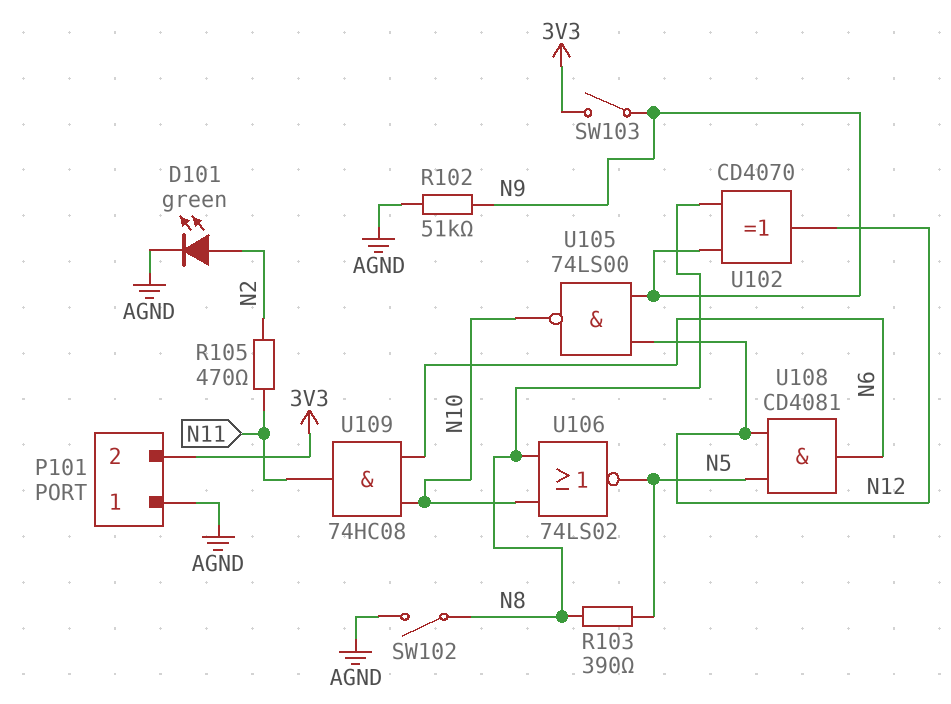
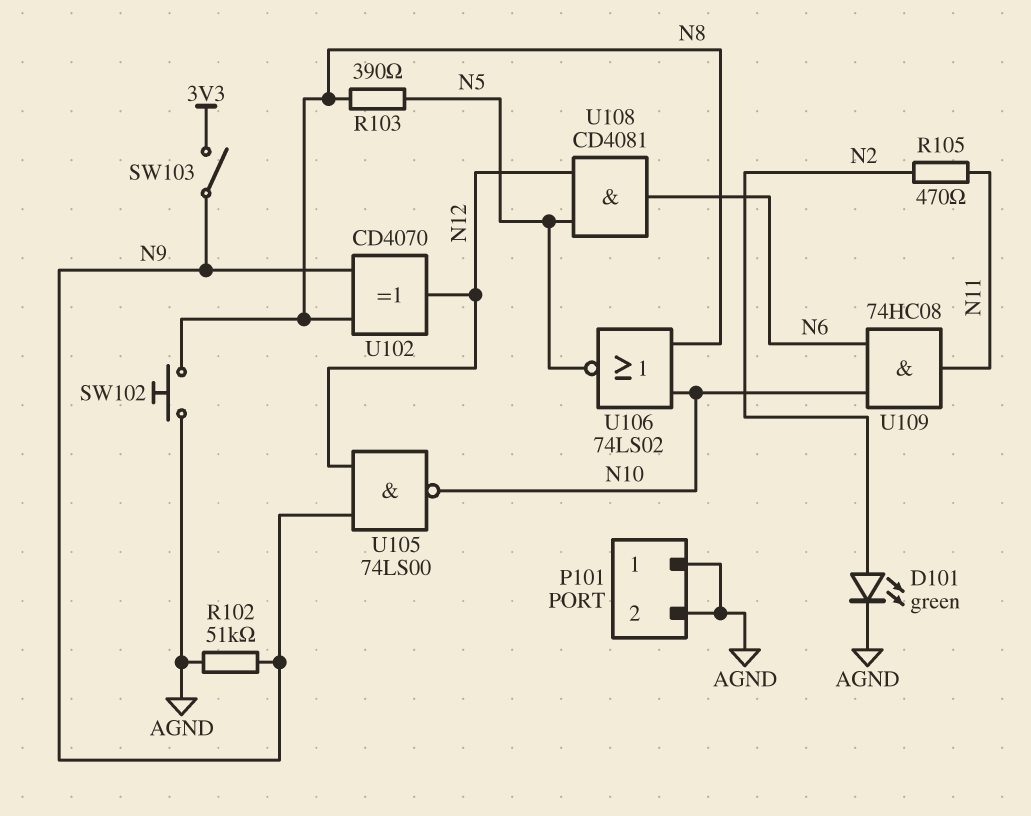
P101 pin 2: 3V3 -> AGND
SW102: switch (AGND, N8) -> button (AGND, N8)

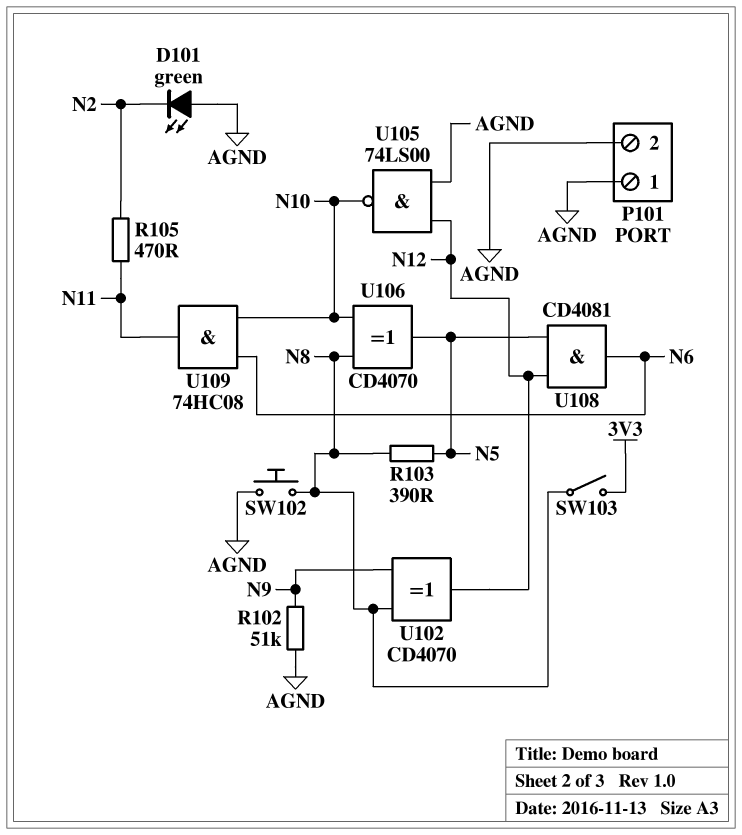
D101: LED green (A N2, K AGND) -> LED green (A AGND, K N2)
SW103: switch (3V3, N9) -> switch (3V3, N8)
U105: NAND 74LS00 (in N9, in N12, out N10) -> NAND 74LS00 (in AGND, in N12, out N10)
U106: NOR 74LS02 (in N8, in N10, out N5) -> XOR CD4070 (in N8, in N10, out N5)

